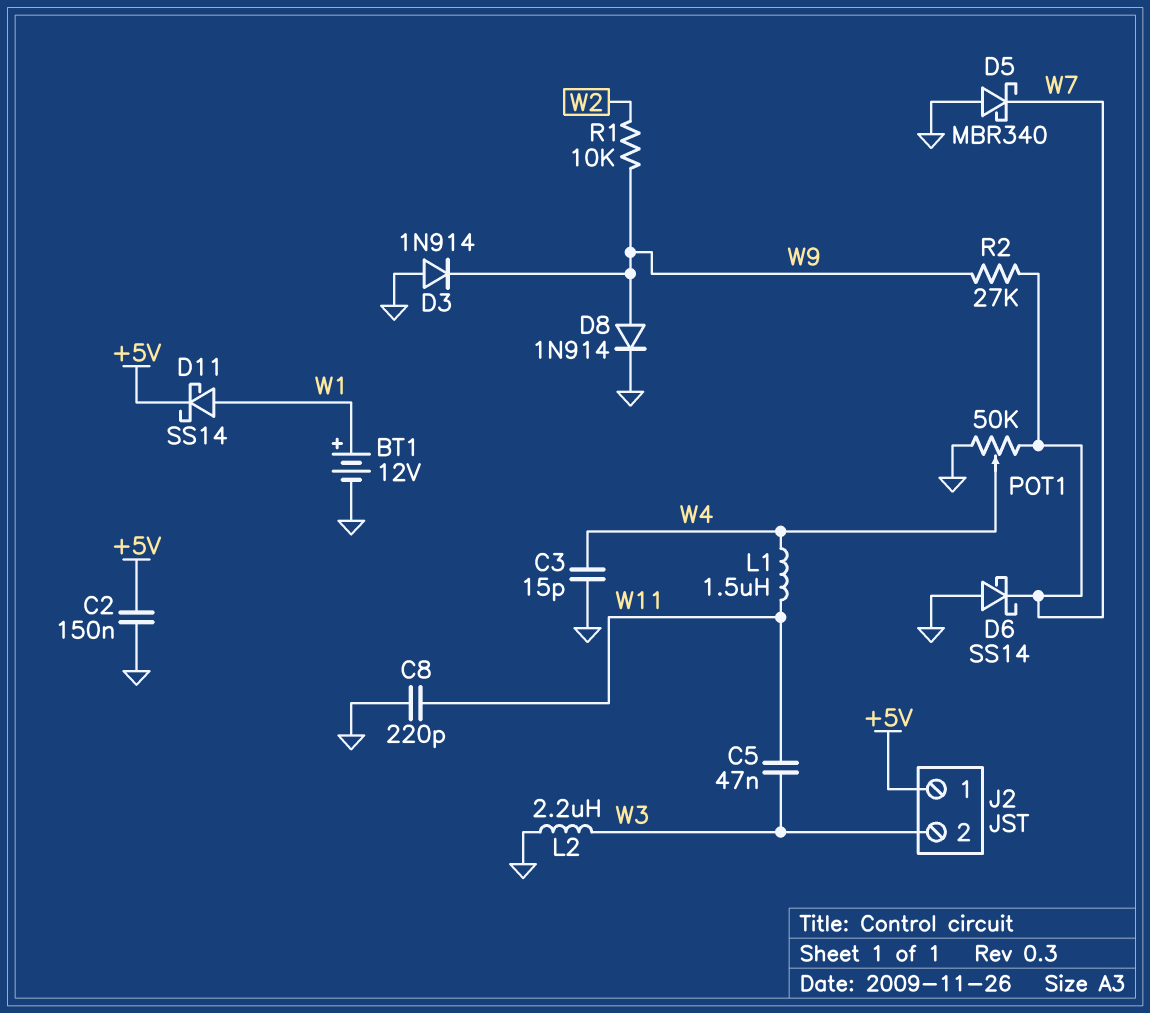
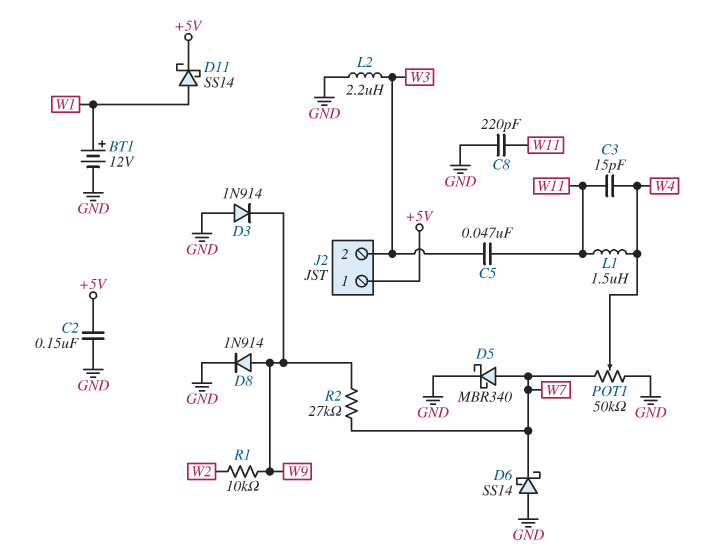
C3: 15pF (GND, W4) -> 15pF (W4, W11)
D5: schottky MBR340 (A GND, K W7) -> schottky MBR340 (A W7, K GND)

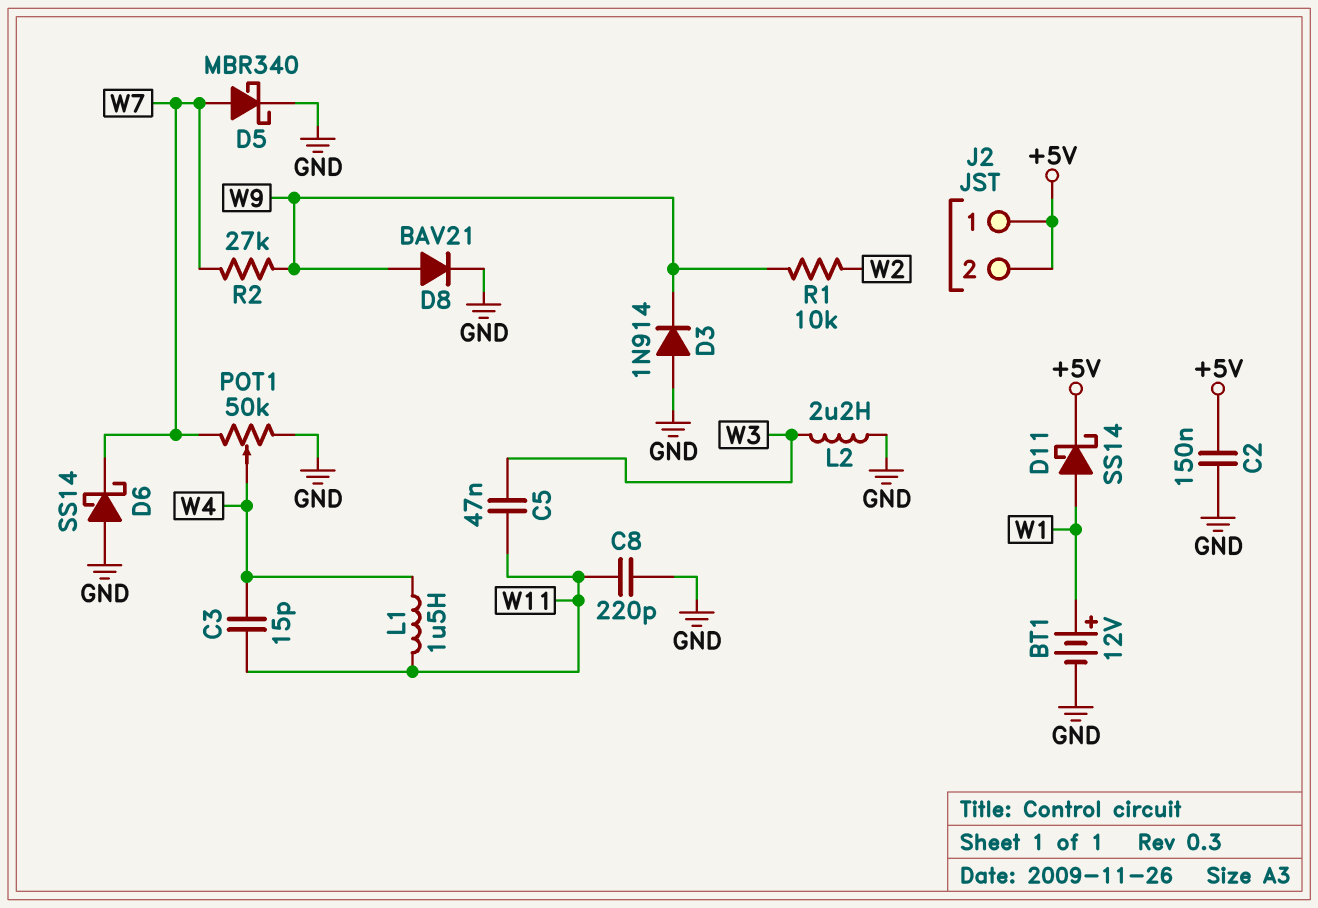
D8: diode 1N914 (A W9, K GND) -> diode BAV21 (A W9, K GND)
J2 pin 2: W3 -> +5V

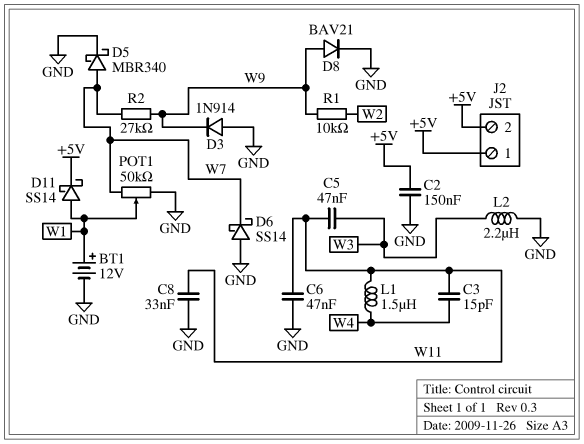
C6: none -> 47nF (GND, W11)
C8: 220pF (GND, W11) -> 33nF (GND, W11)
POT1: 50k (GND, W7, wiper W4) -> 50k (GND, W7, wiper W1)

